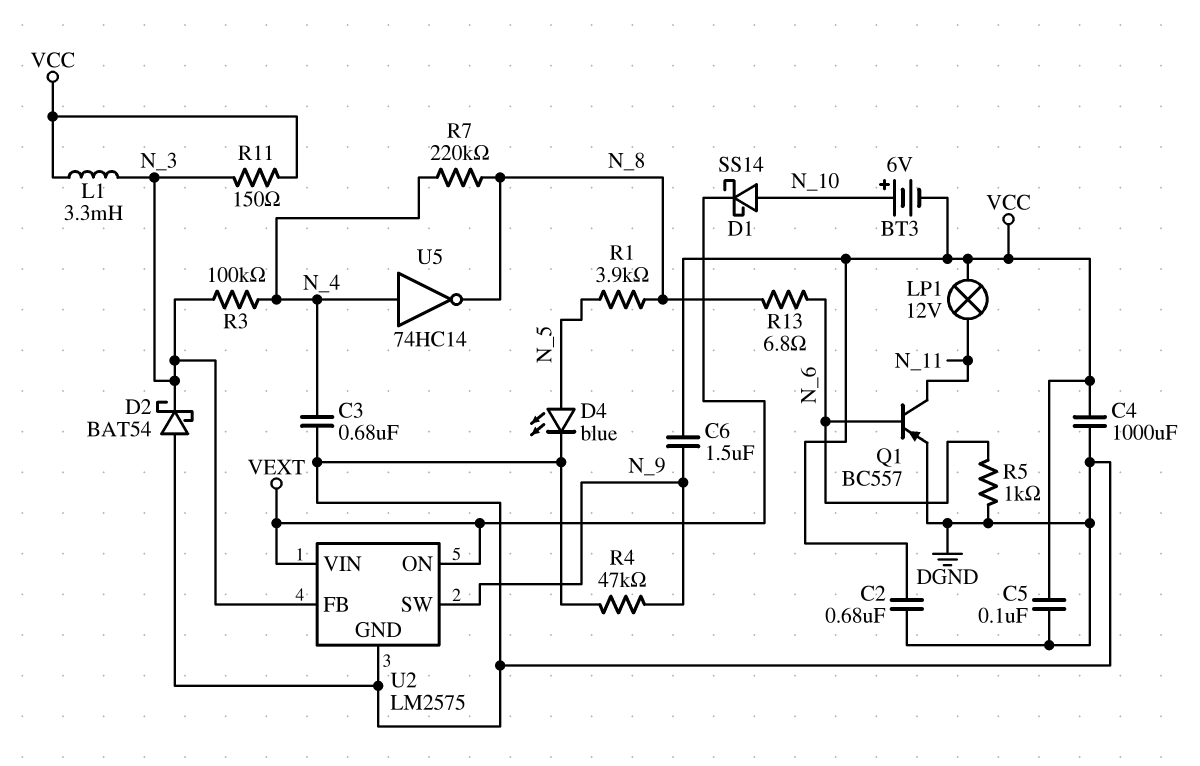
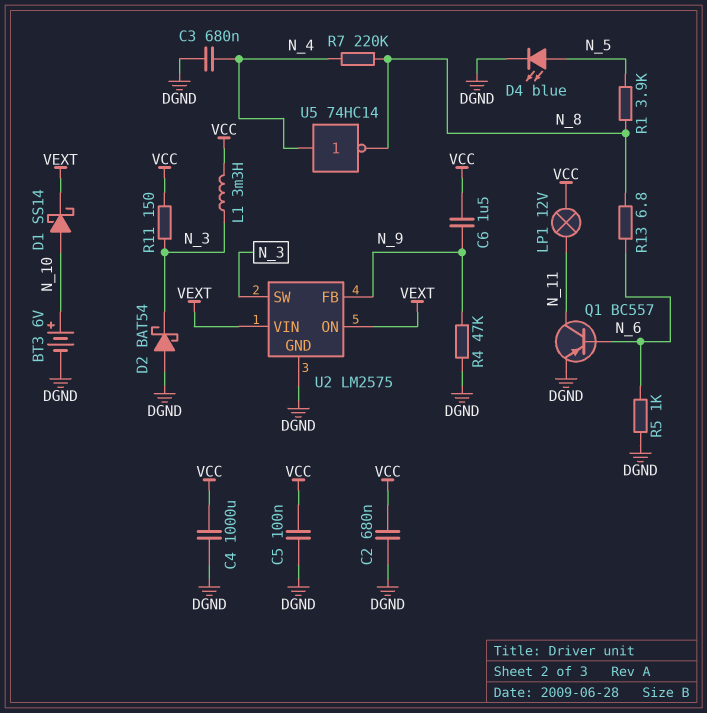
BT3: 6V (plus N_10, minus VCC) -> 6V (plus N_10, minus DGND)
R3: 100k (N_3, N_4) -> none
U2 pin FB: N_3 -> N_9
U2 pin SW: N_9 -> N_3

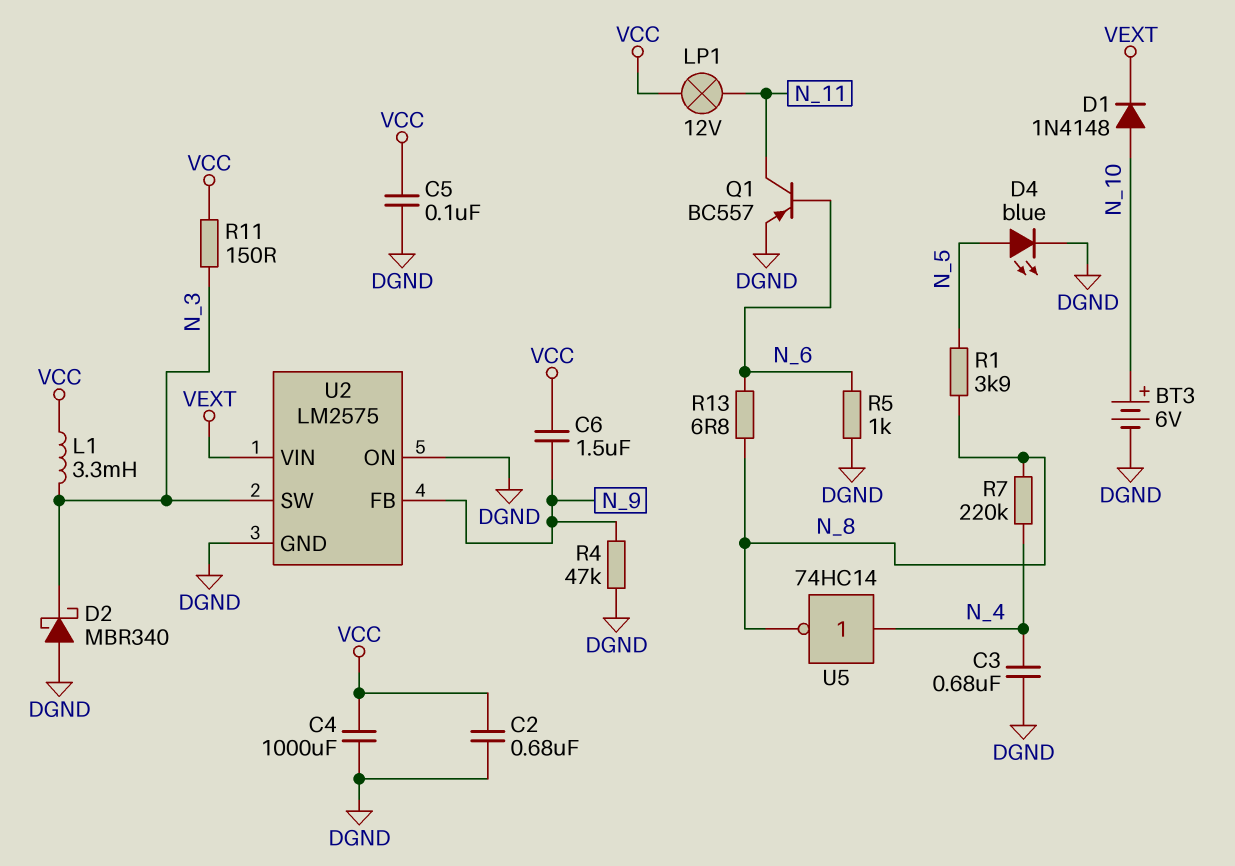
D1: schottky SS14 (A N_10, K VEXT) -> diode 1N4148 (A N_10, K VEXT)
D2: schottky BAT54 (A DGND, K N_3) -> schottky MBR340 (A DGND, K N_3)
U2 pin ON: VEXT -> DGND

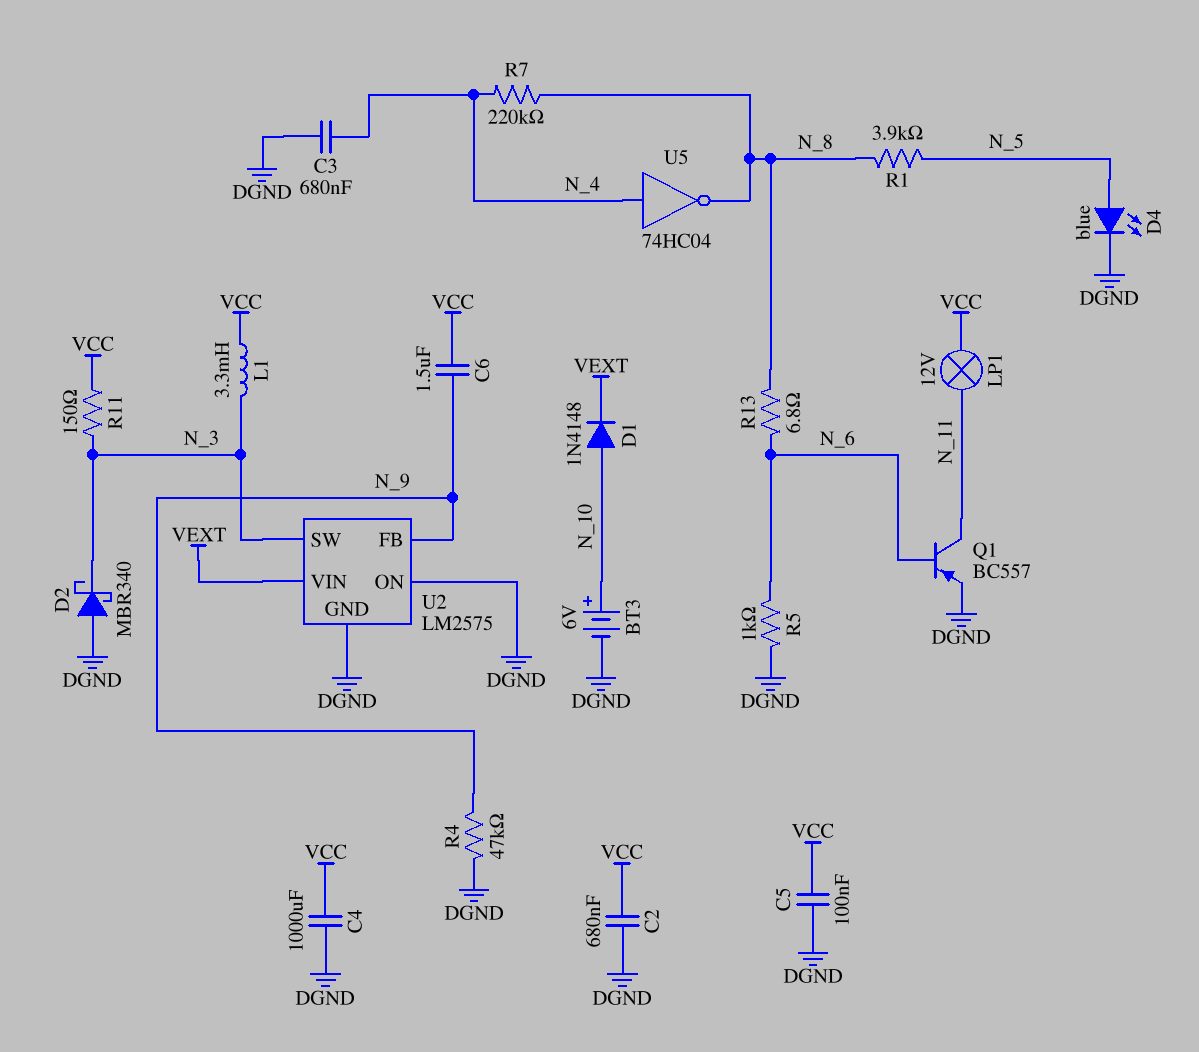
U5: NOT 74HC14 (in N_4, out N_8) -> NOT 74HC04 (in N_4, out N_8)

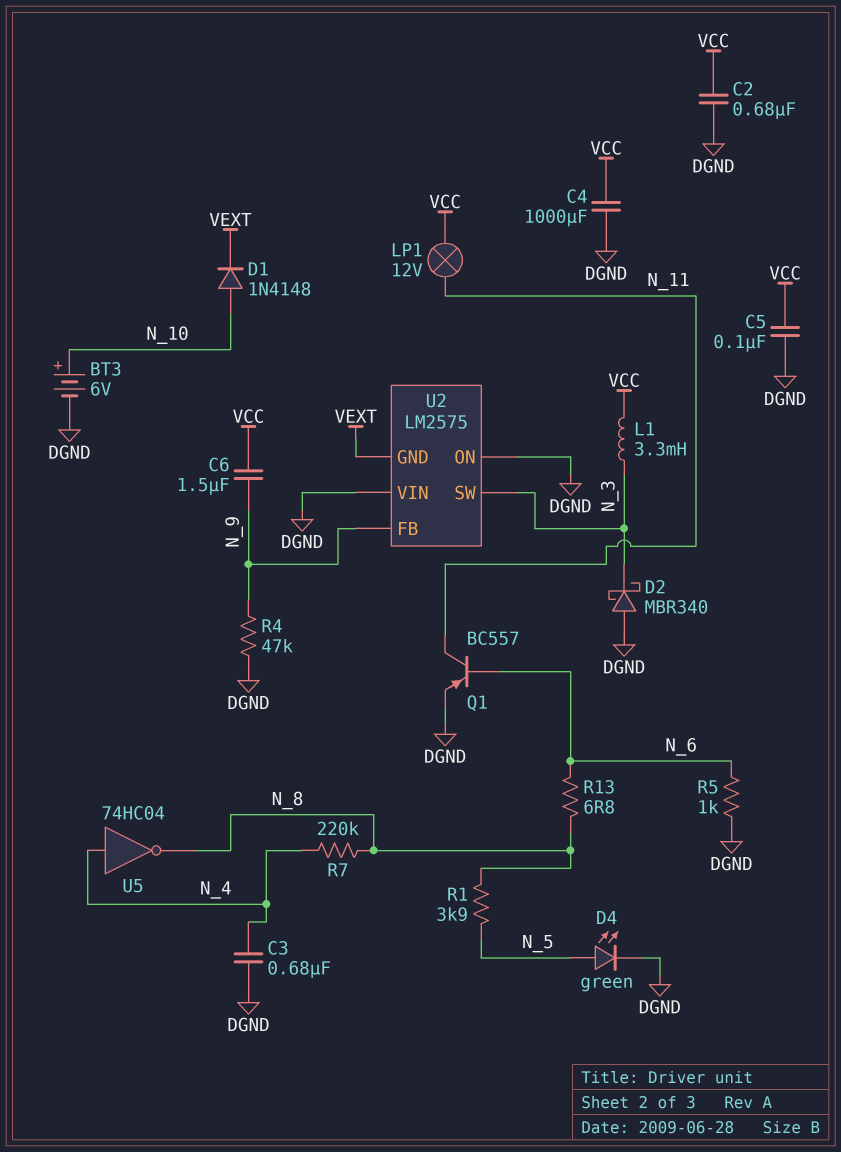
D4: LED blue (A N_5, K DGND) -> LED green (A N_5, K DGND)
R11: 150 (N_3, VCC) -> none
U2 pin GND: DGND -> VEXT
U2 pin VIN: VEXT -> DGND

